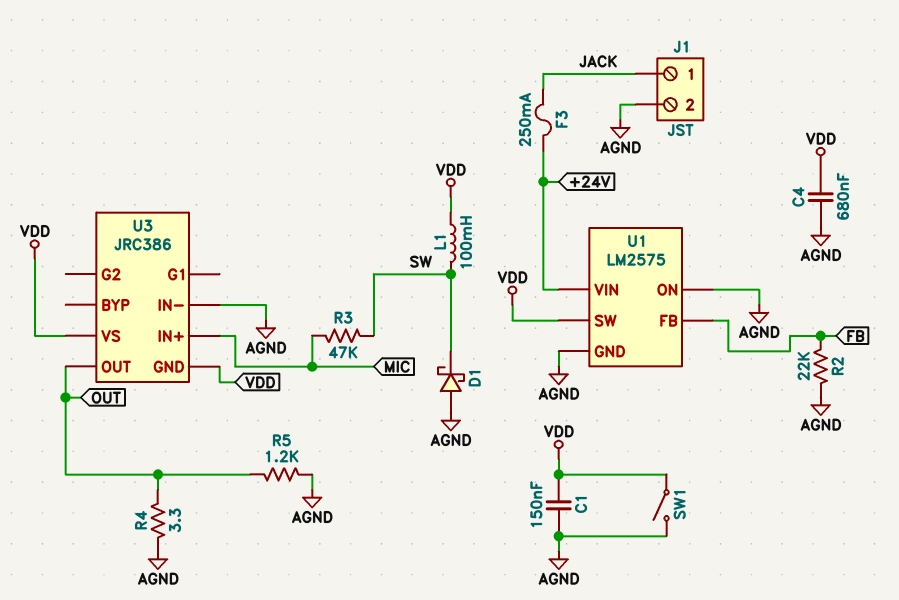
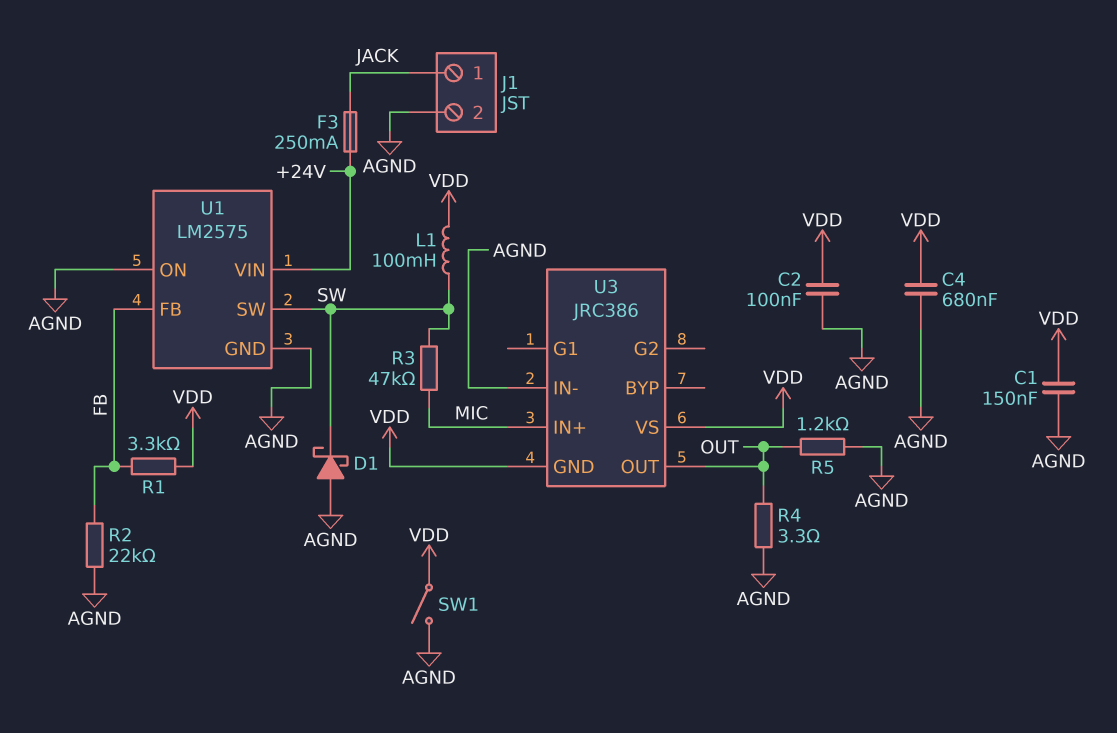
C2: none -> 100nF (AGND, VDD)
R1: none -> 3.3k (FB, VDD)
U1 pin SW: VDD -> SW

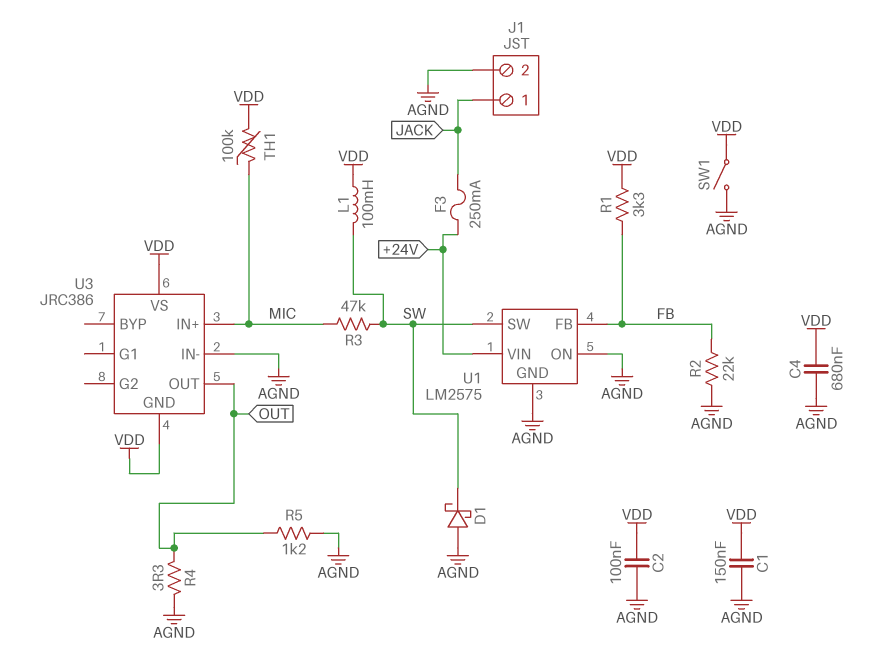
TH1: none -> 100k (MIC, VDD)

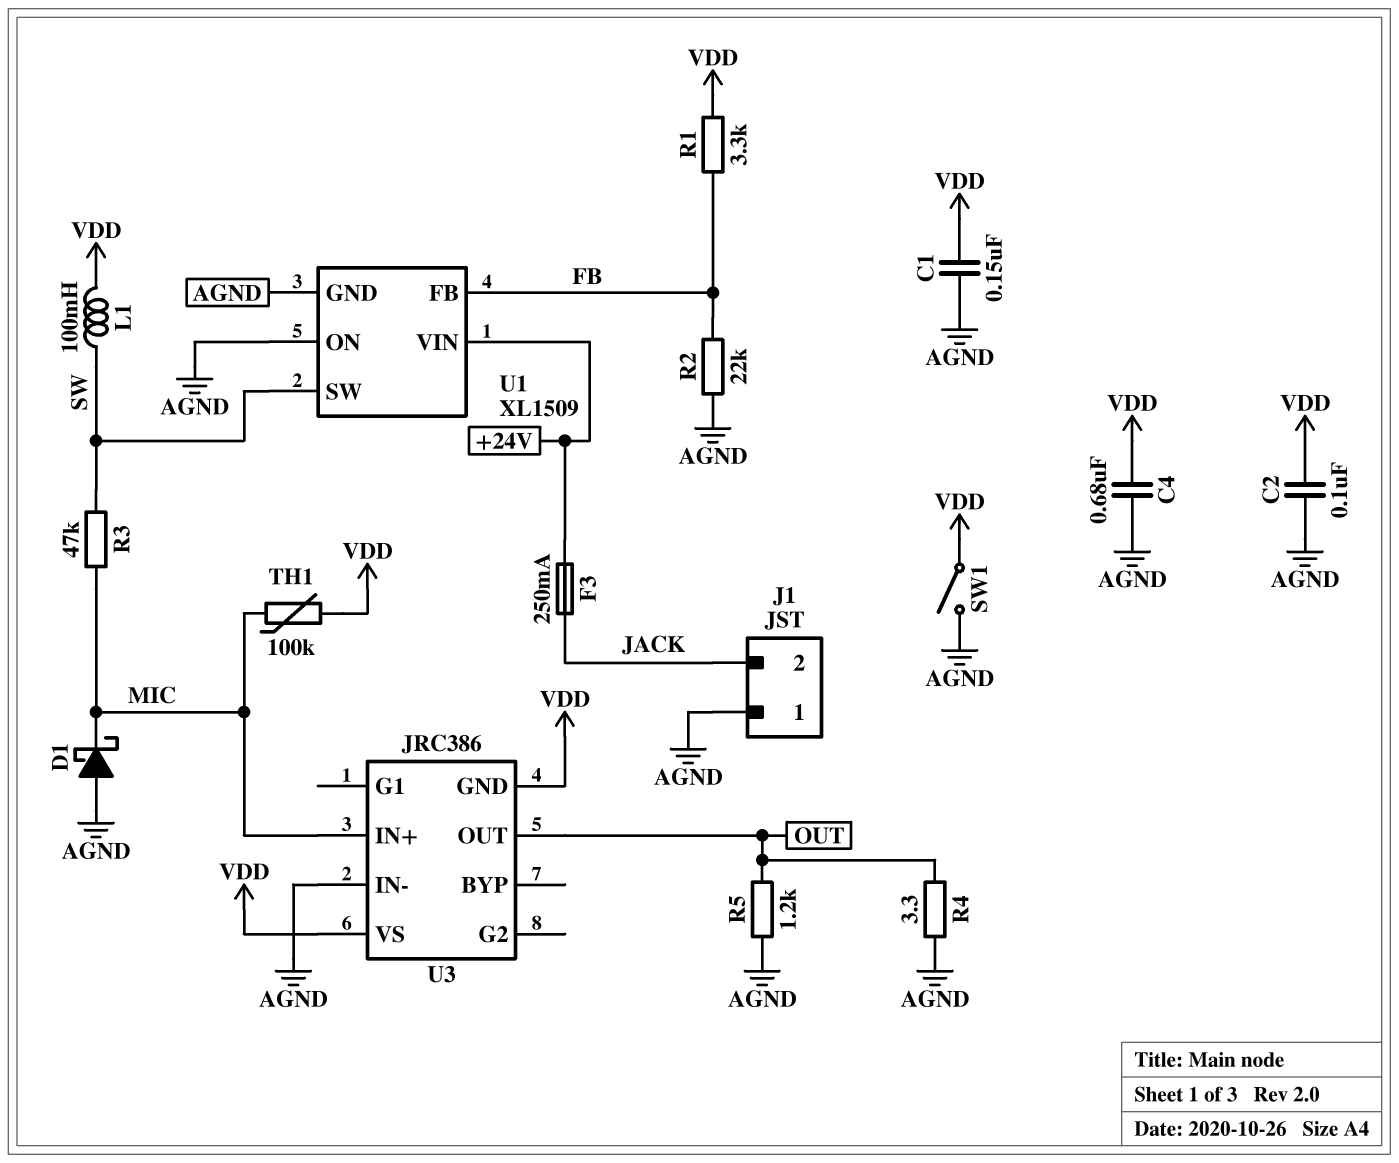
D1: schottky (A AGND, K SW) -> schottky (A AGND, K MIC)
J1 pin 1: JACK -> AGND
J1 pin 2: AGND -> JACK
U1: LM2575 -> XL1509

